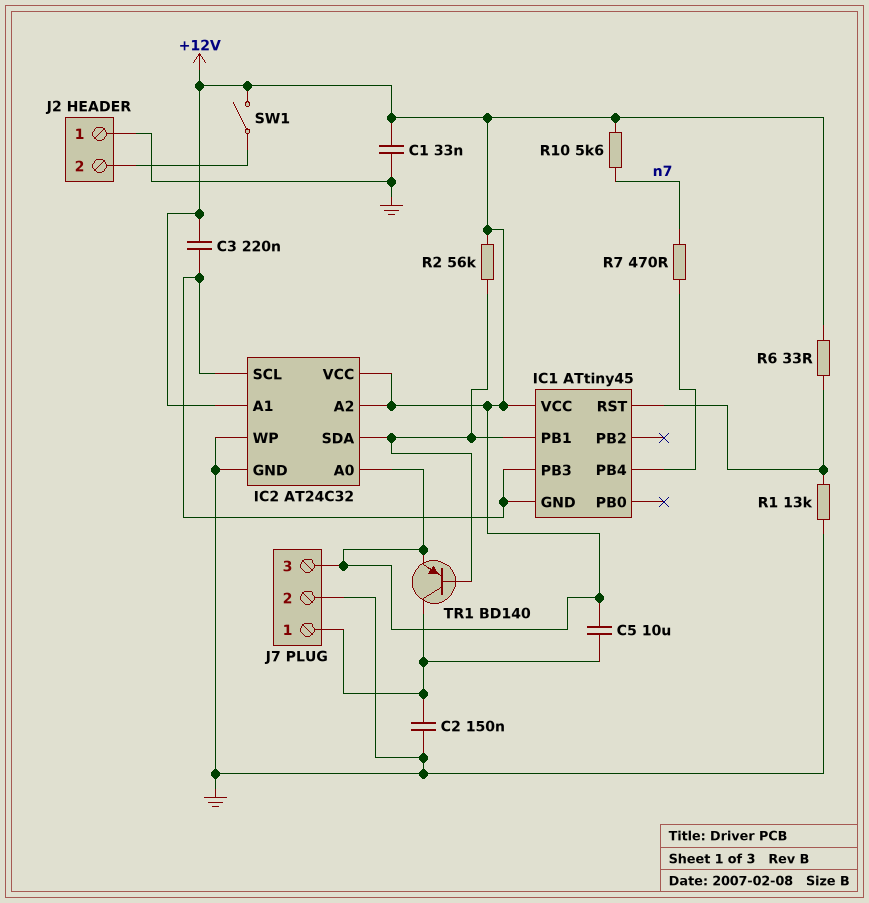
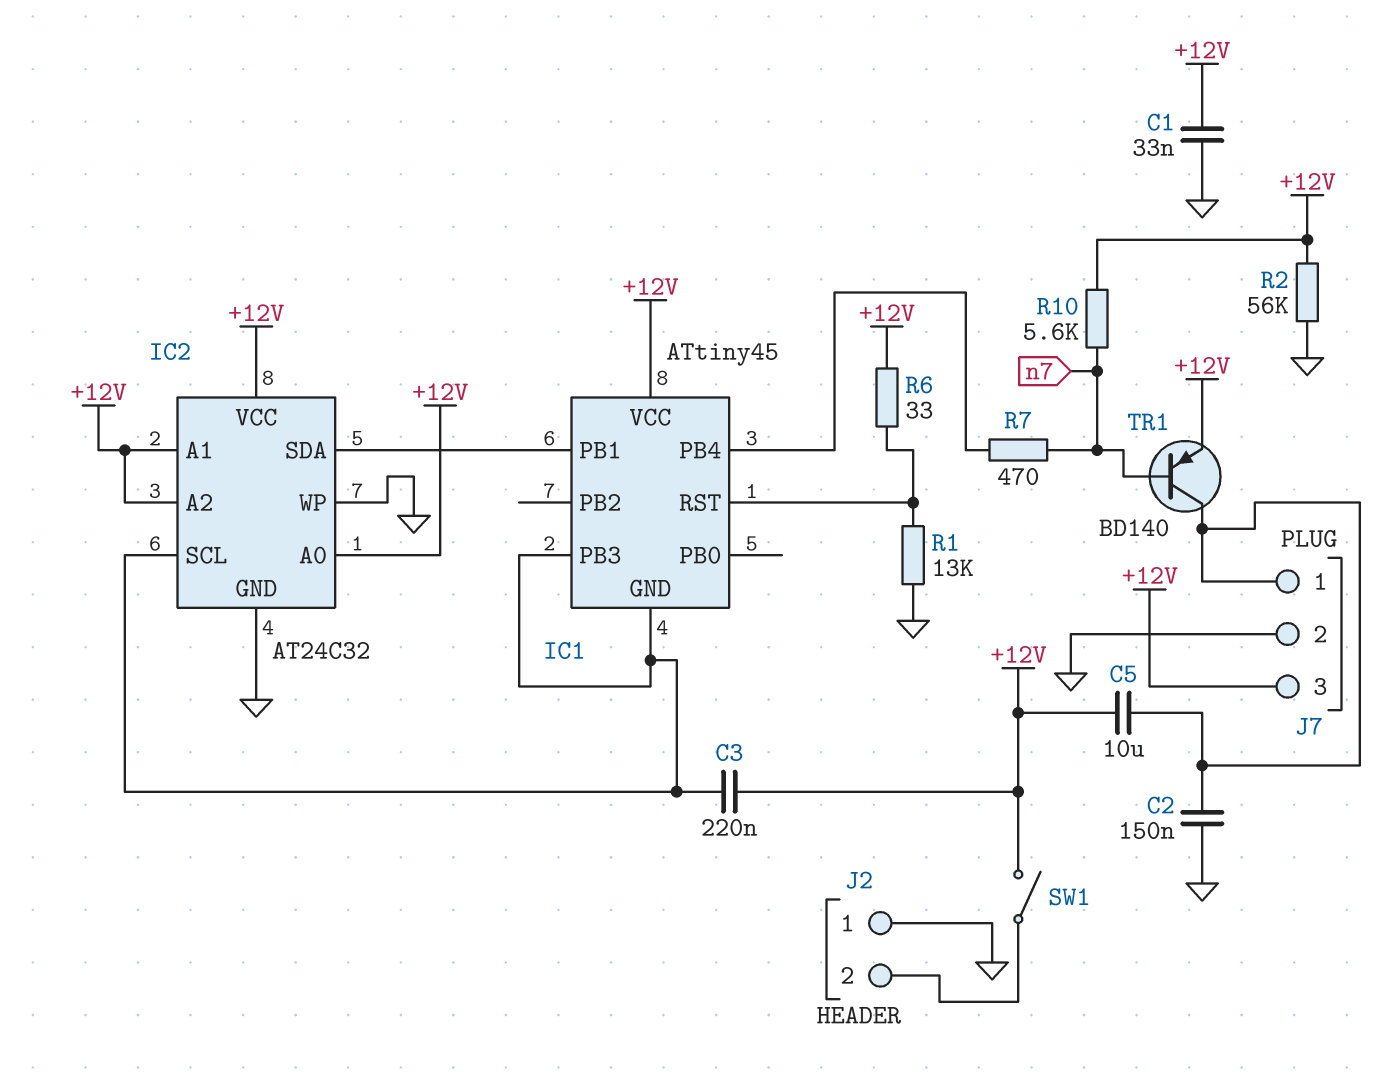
R2: 56k (+12V, IC1/PB1) -> 56k (+12V, GND)
TR1: PNP BD140 (B IC1/PB1, C J7/1, E +12V) -> PNP BD140 (B n7, C J7/1, E +12V)

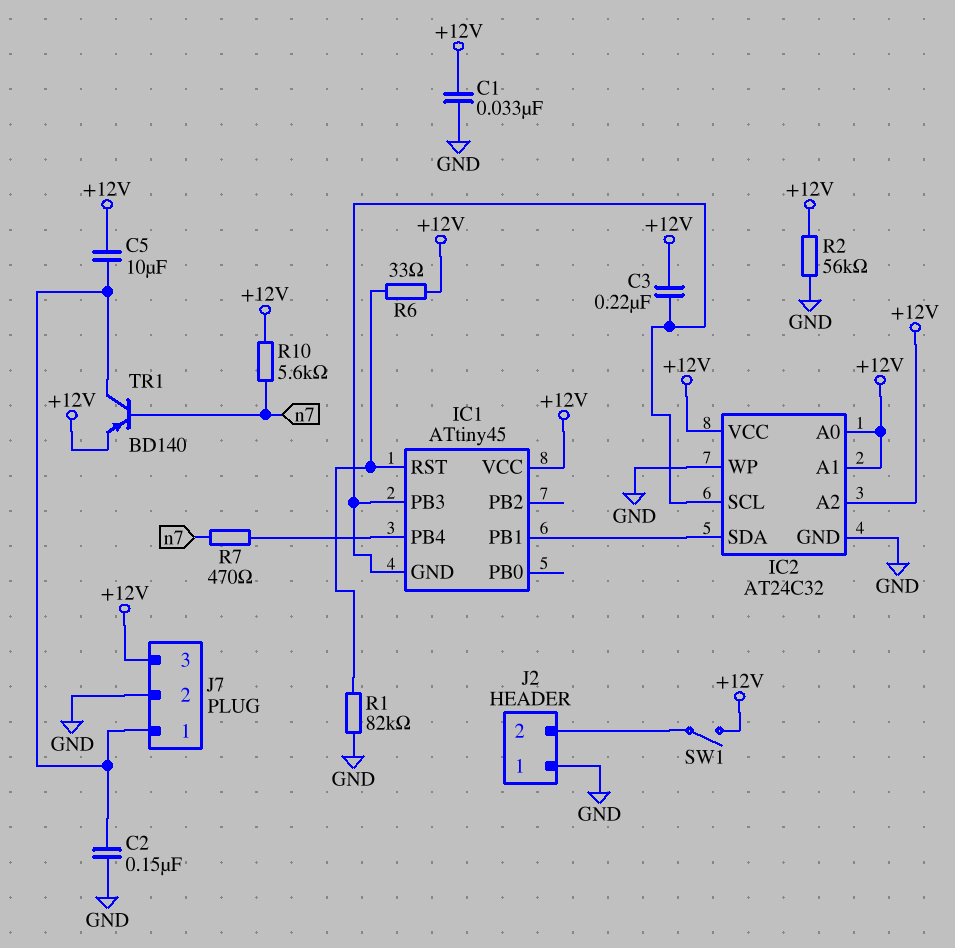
R1: 13k (GND, IC1/RST) -> 82k (GND, IC1/RST)

